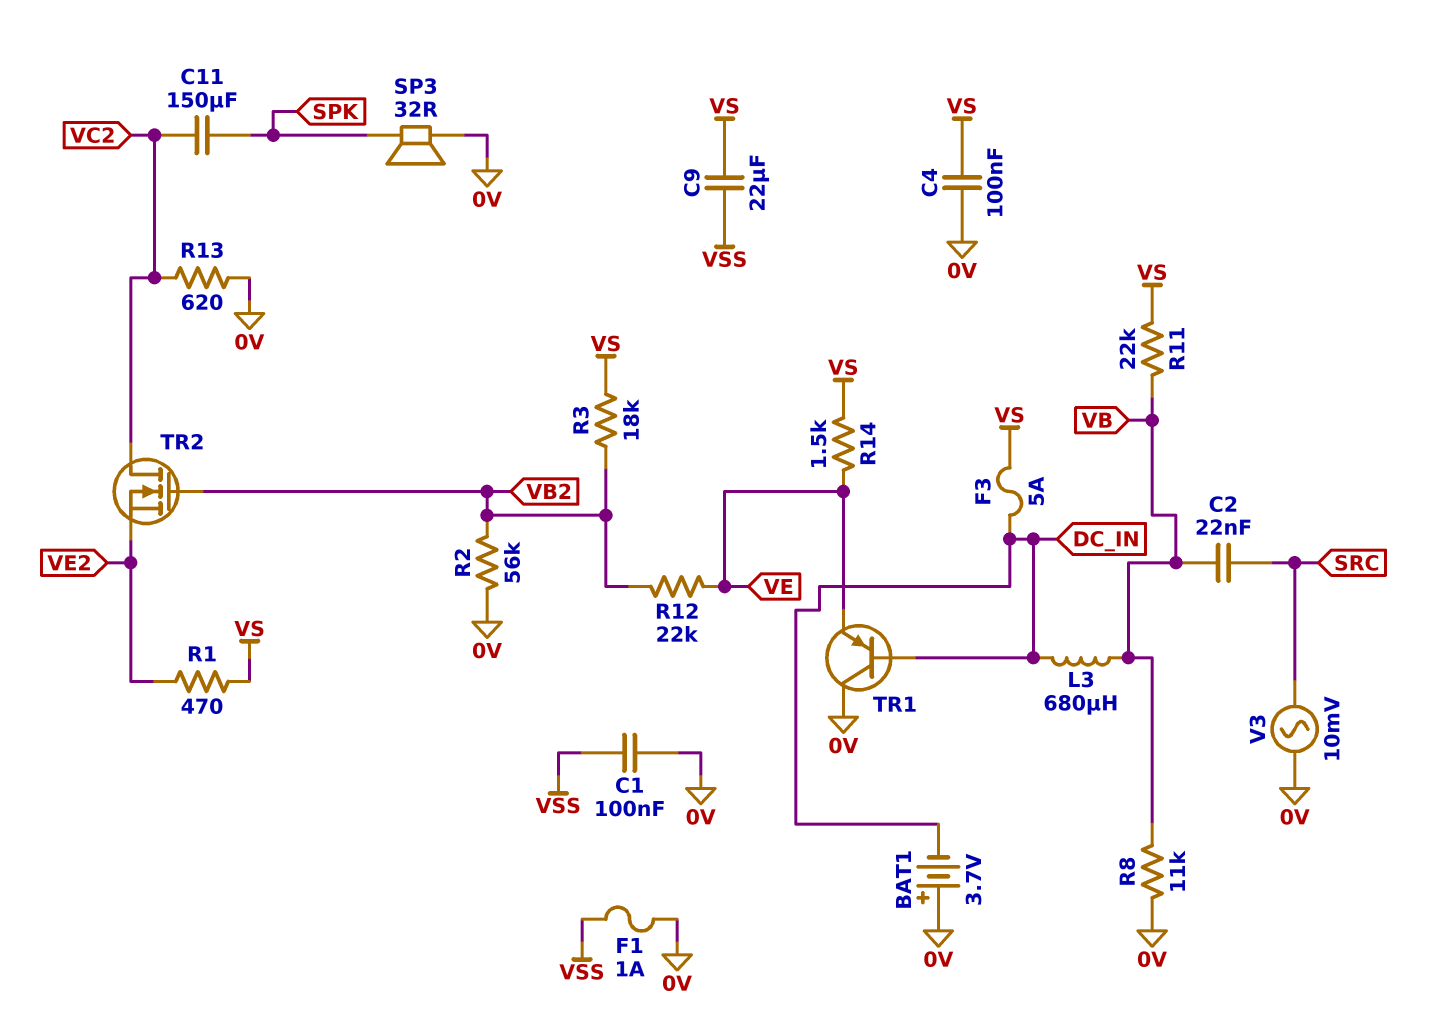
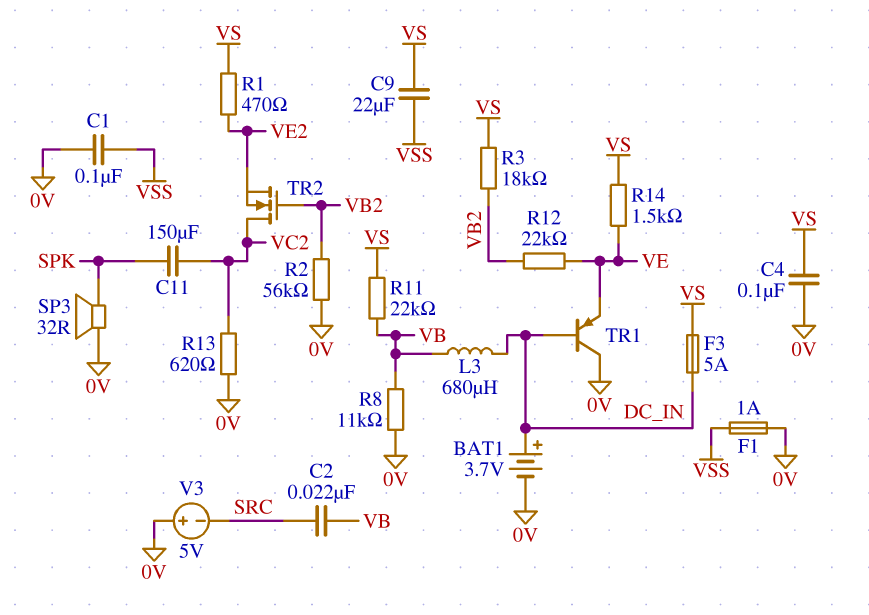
BAT1: 3.7V (plus 0V, minus DC_IN) -> 3.7V (plus DC_IN, minus 0V)
V3: AC 10mV (0V, SRC) -> 5V (plus 0V, minus SRC)

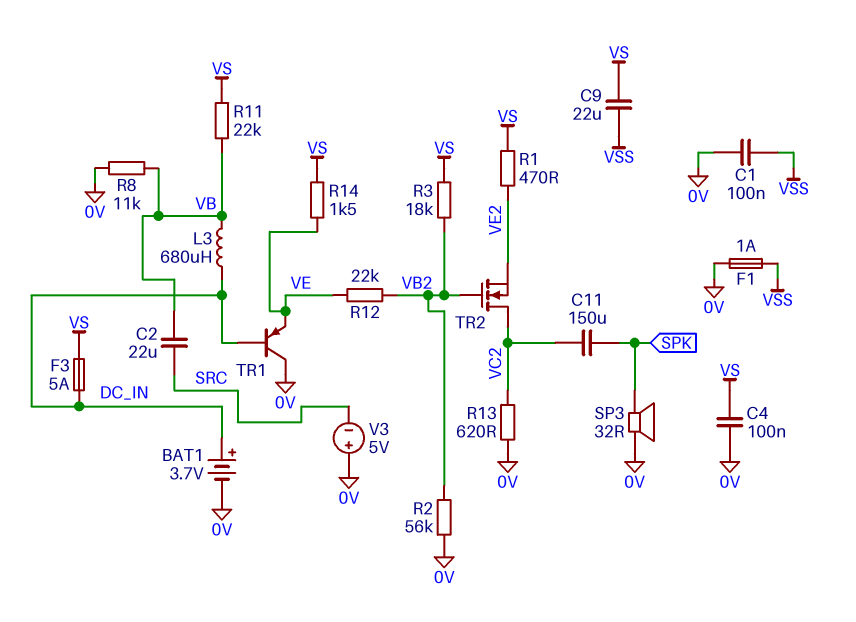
C2: 22nF (SRC, VB) -> 22uF (SRC, VB)

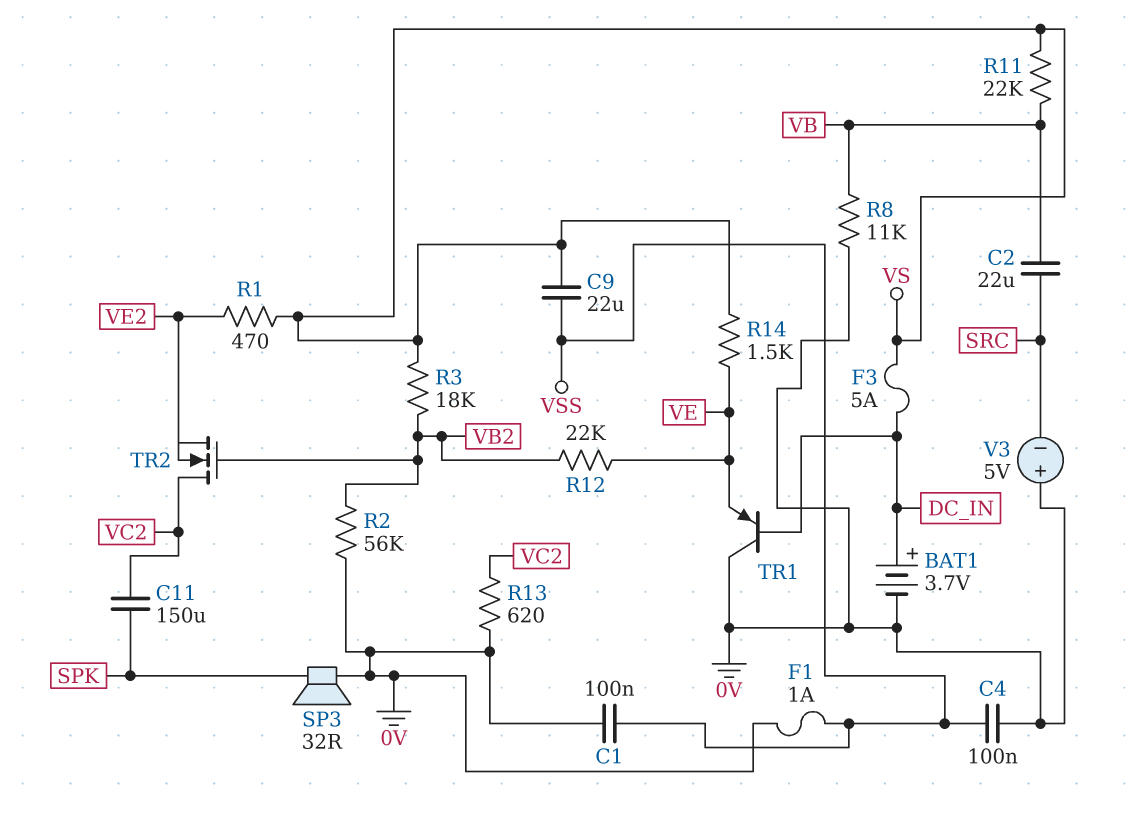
C4: 100nF (0V, VS) -> 100nF (0V, VSS)
L3: 680uH (DC_IN, VB) -> none

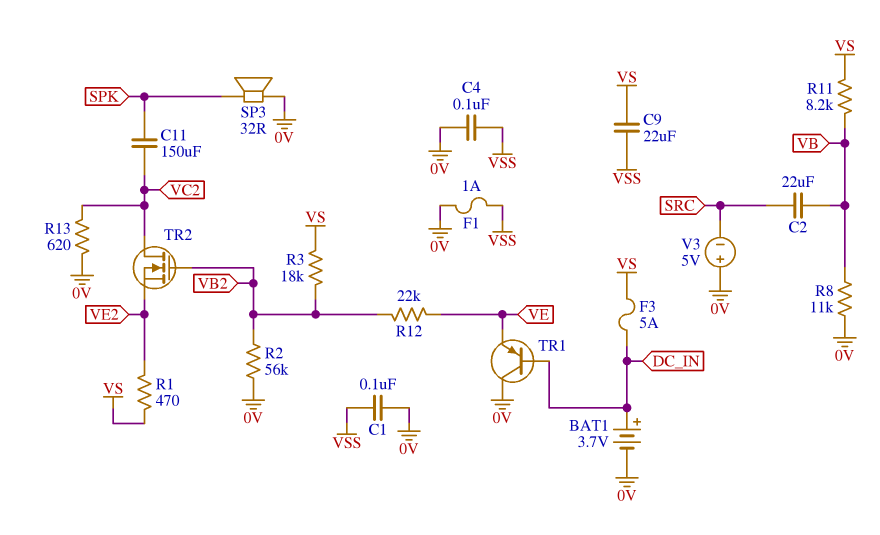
R11: 22k (VB, VS) -> 8.2k (VB, VS)
R14: 1.5k (VE, VS) -> none

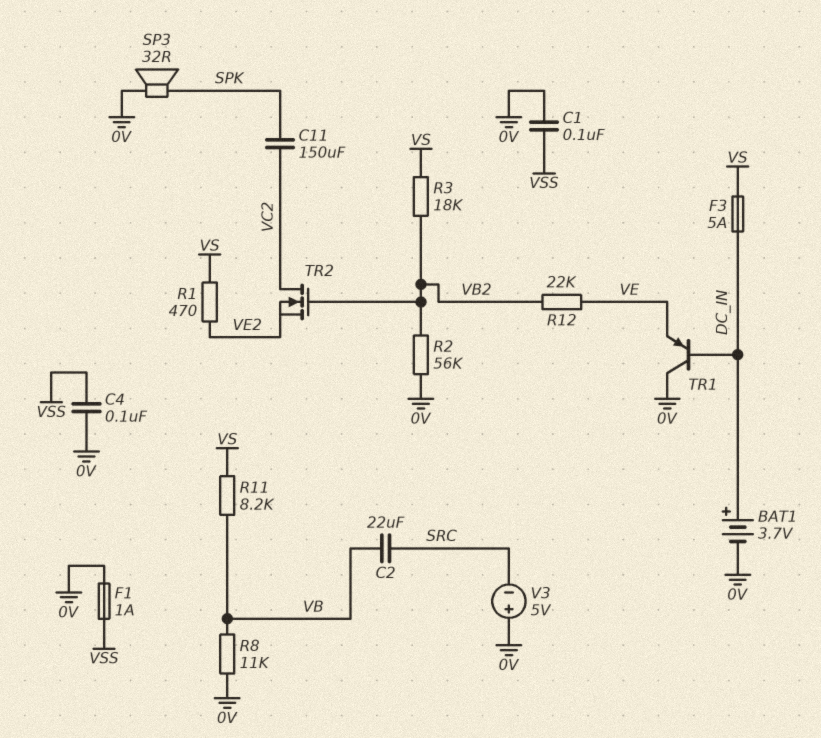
C9: 22uF (VS, VSS) -> none
R13: 620 (0V, VC2) -> none

